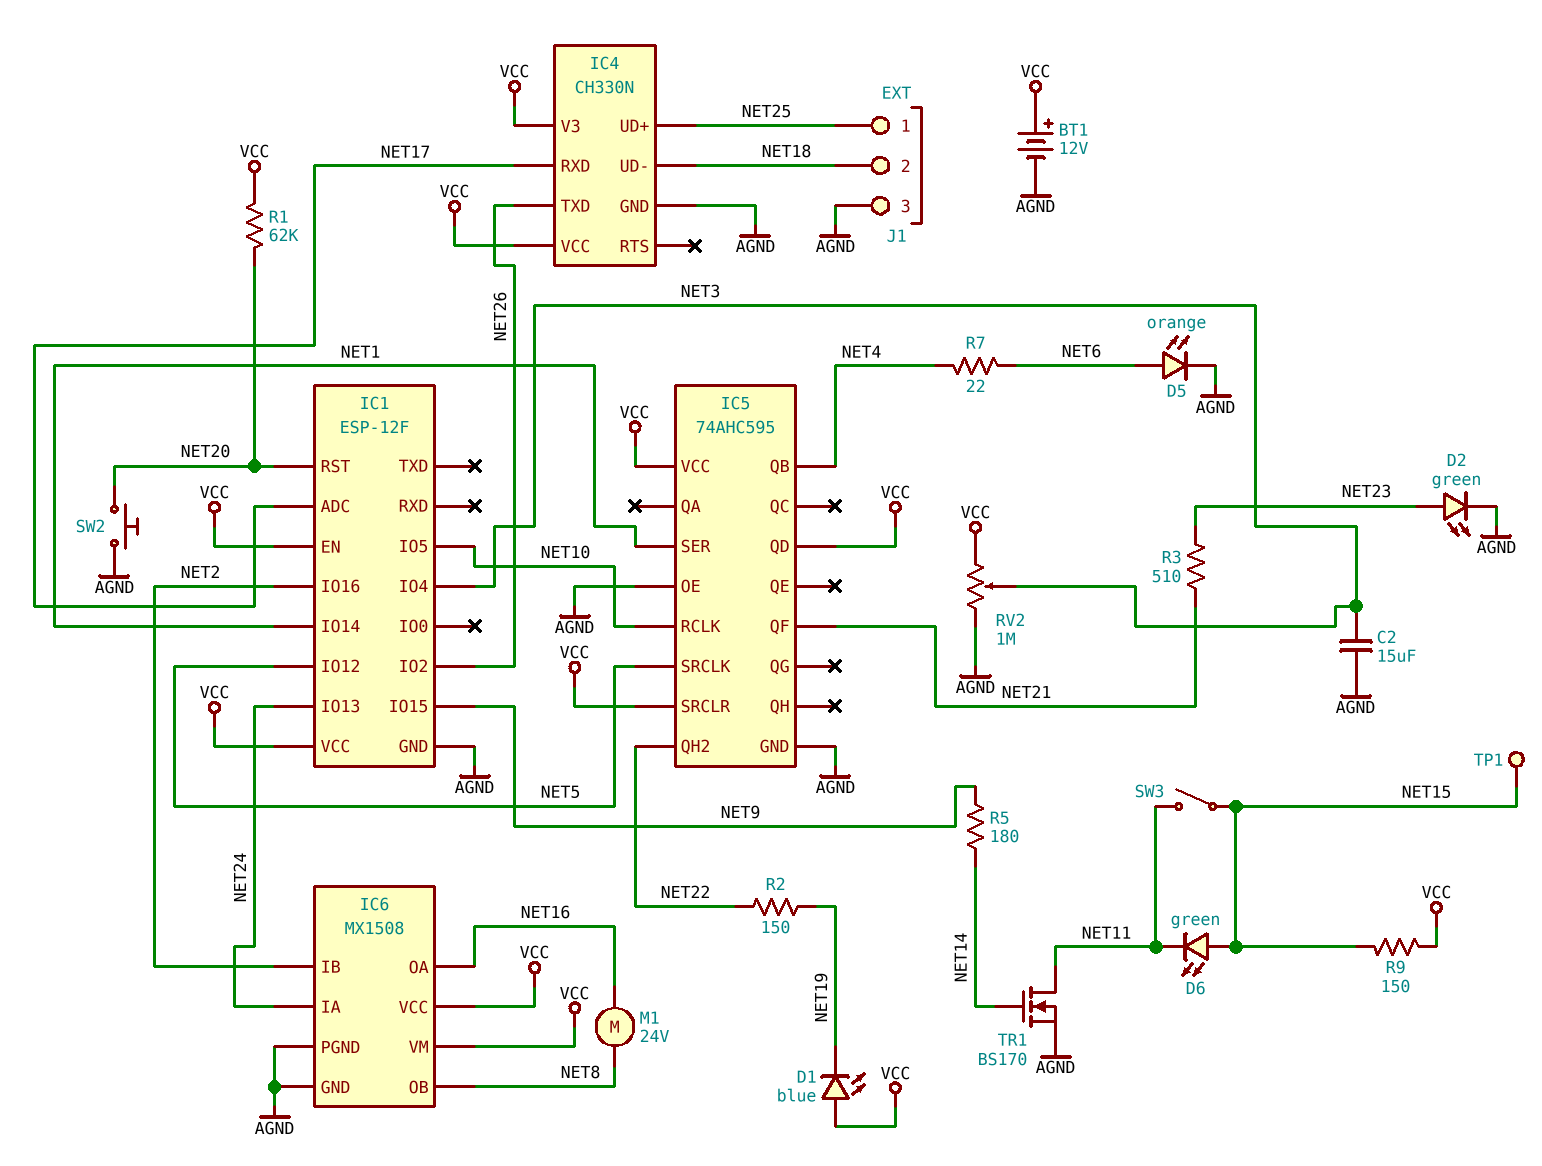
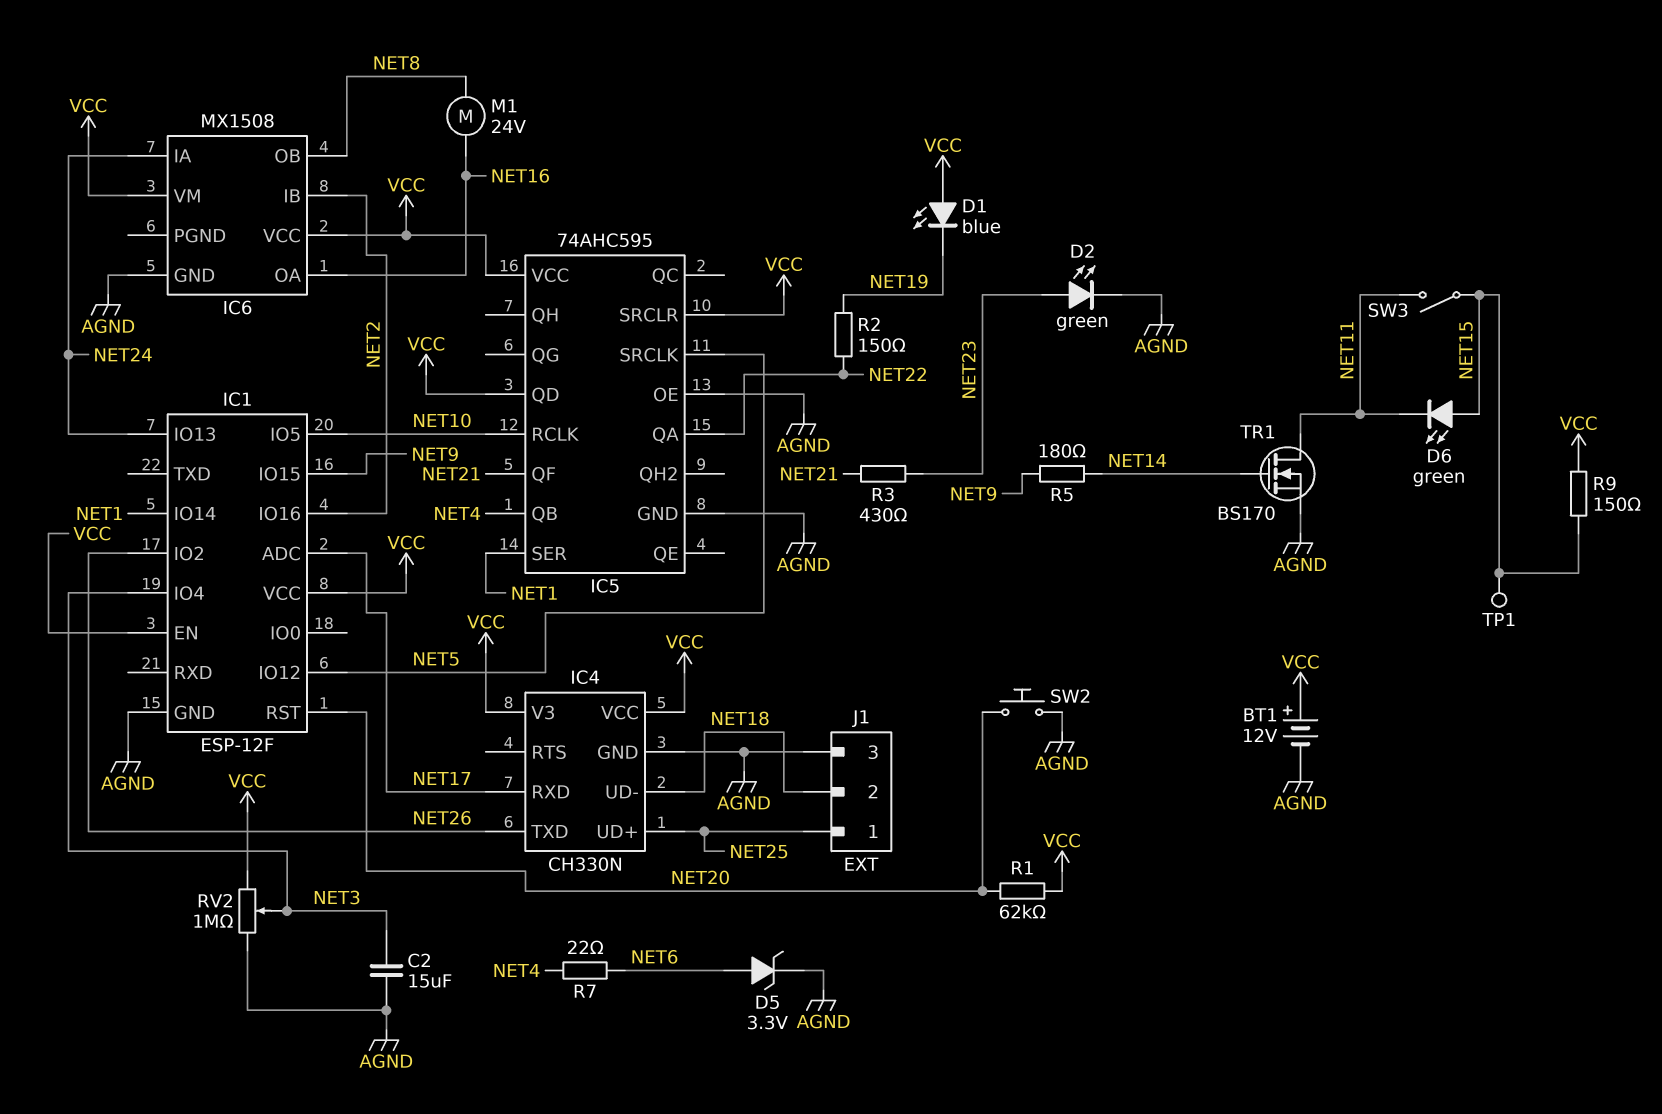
D5: LED orange (A NET6, K AGND) -> zener 3.3V (A NET6, K AGND)
IC5 pin QA: none -> NET22
IC5 pin QH2: NET22 -> none
IC6 pin PGND: AGND -> none
R3: 510 (NET21, NET23) -> 430 (NET21, NET23)

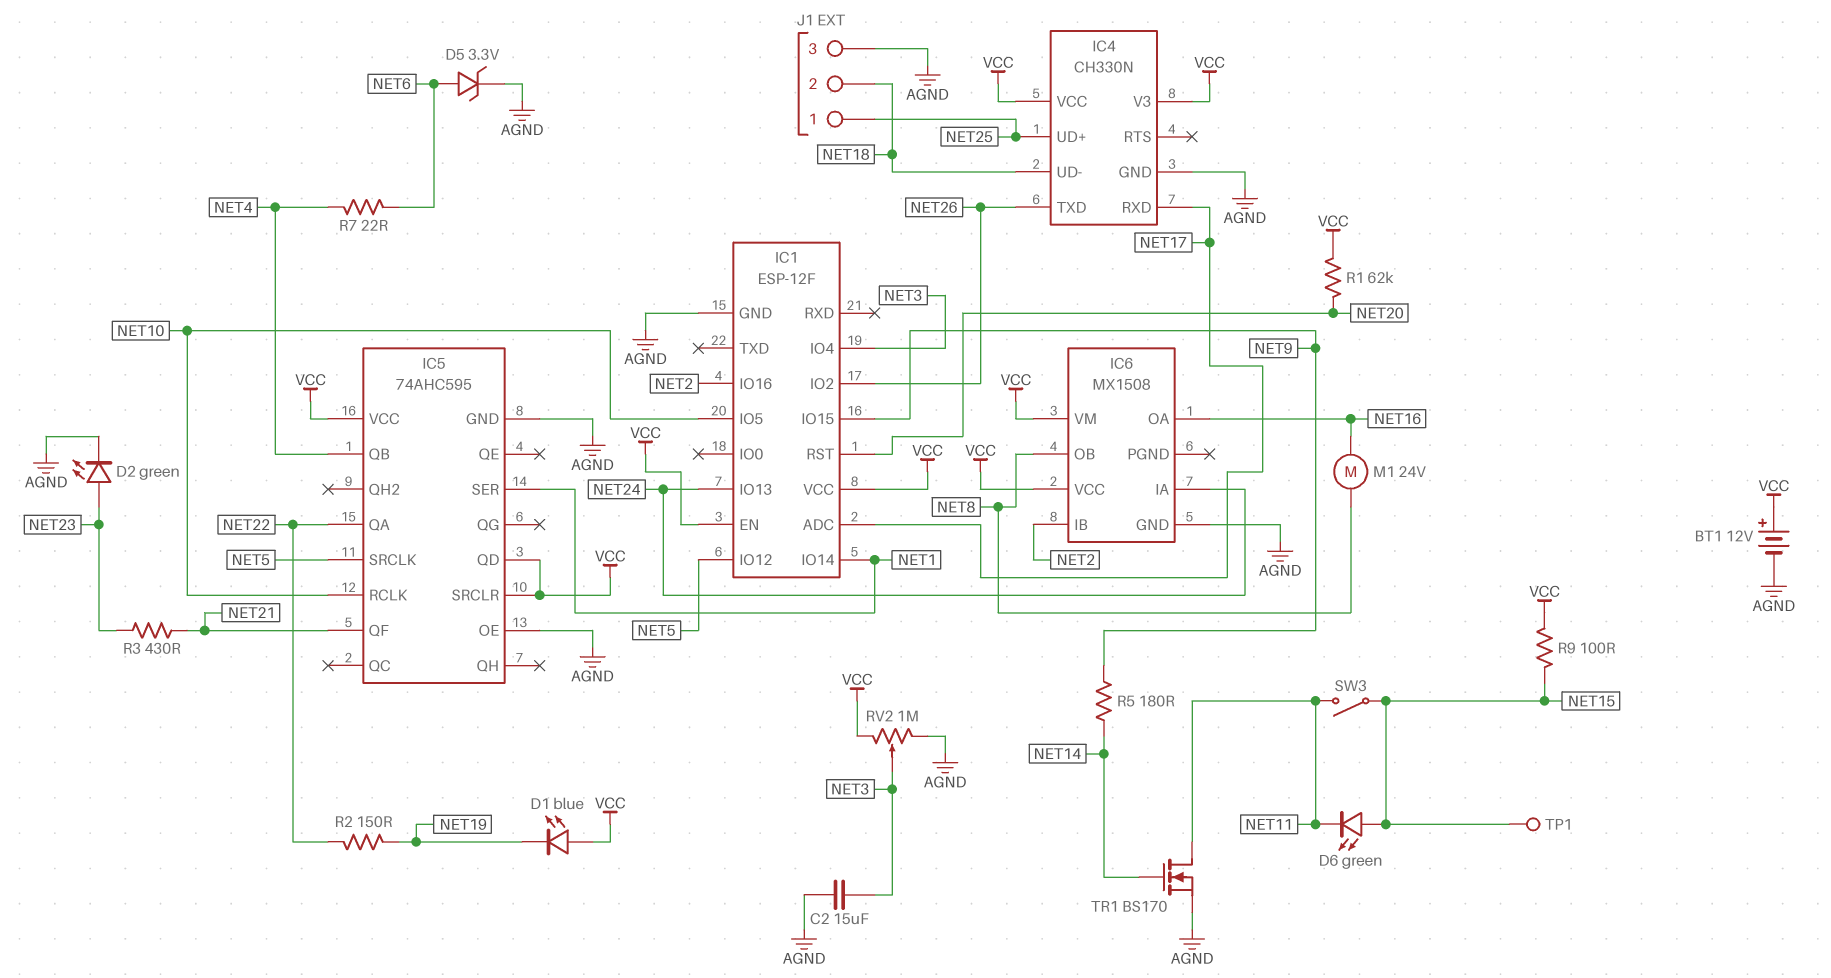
R9: 150 (NET15, VCC) -> 100 (NET15, VCC)
SW2: button (AGND, NET20) -> none

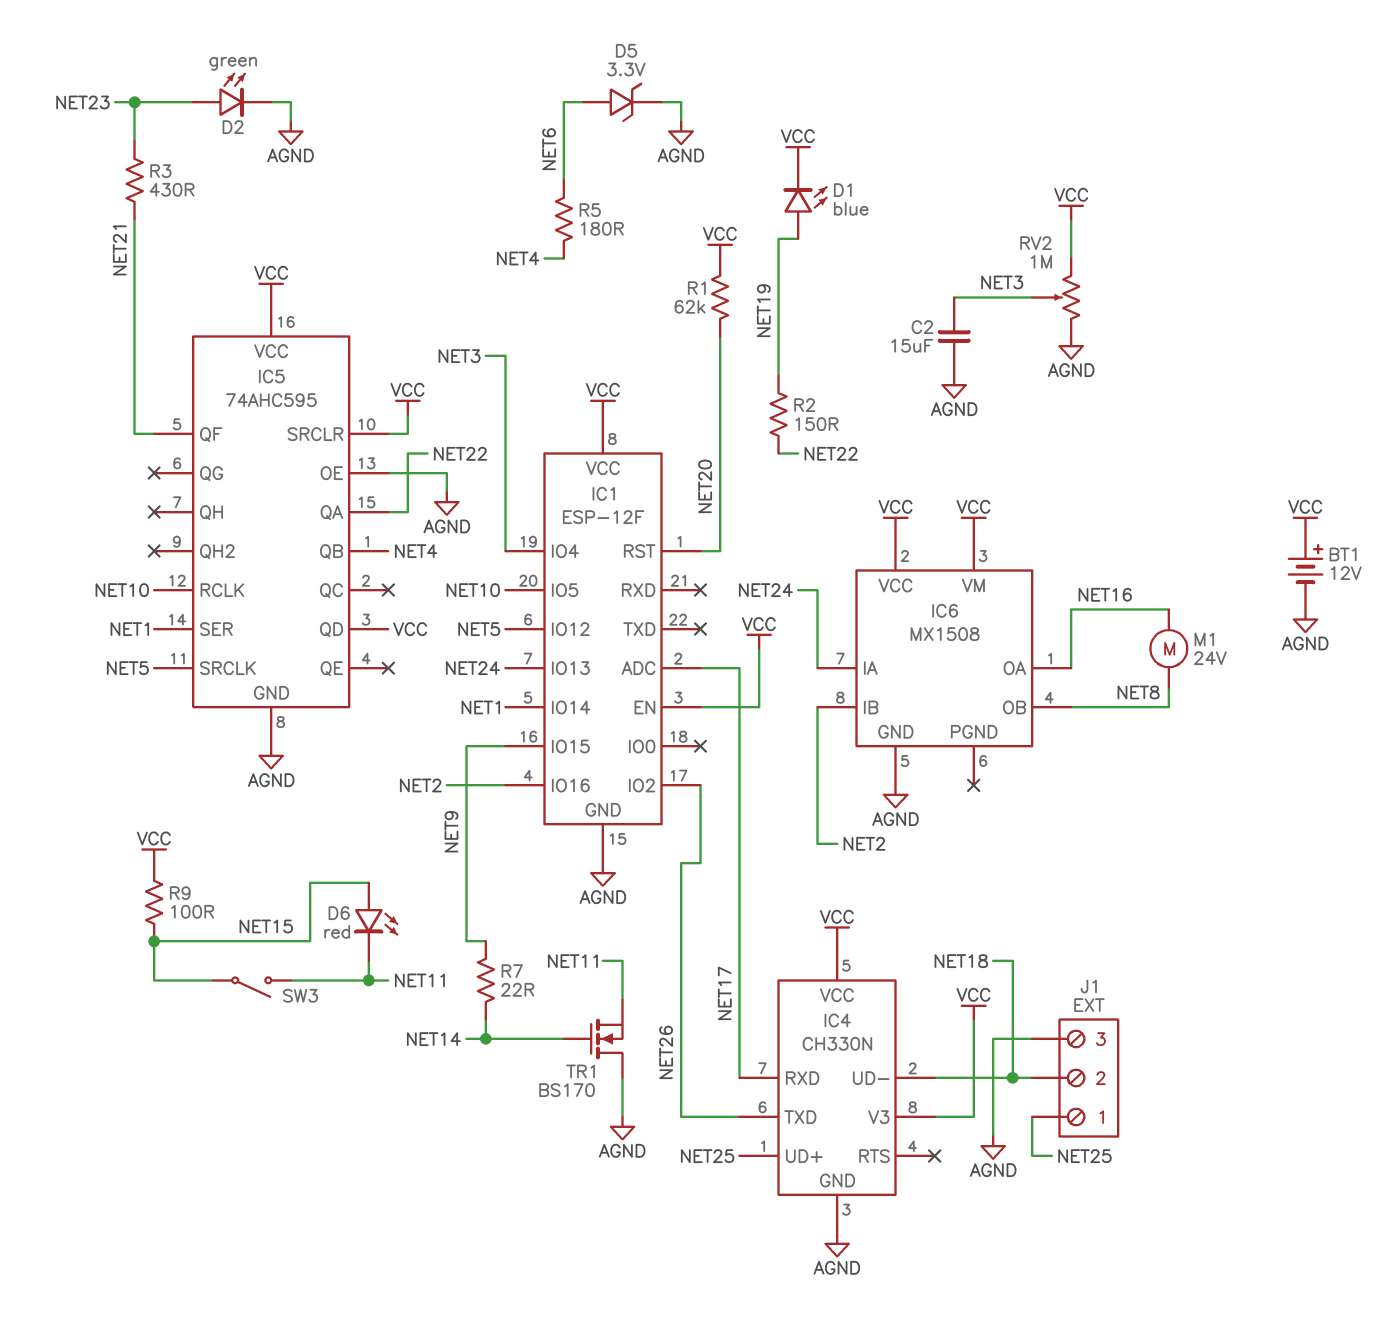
D1: LED blue (A VCC, K NET19) -> LED blue (A NET19, K VCC)
D6: LED green (A NET15, K NET11) -> LED red (A NET15, K NET11)
R5: 180 (NET9, NET14) -> 180 (NET4, NET6)
R7: 22 (NET4, NET6) -> 22 (NET9, NET14)
TP1: test point (NET15) -> none
TR1: NMOS BS170 (G NET14, D NET11, S AGND) -> NMOS BS170 (G NET14, D AGND, S NET11)

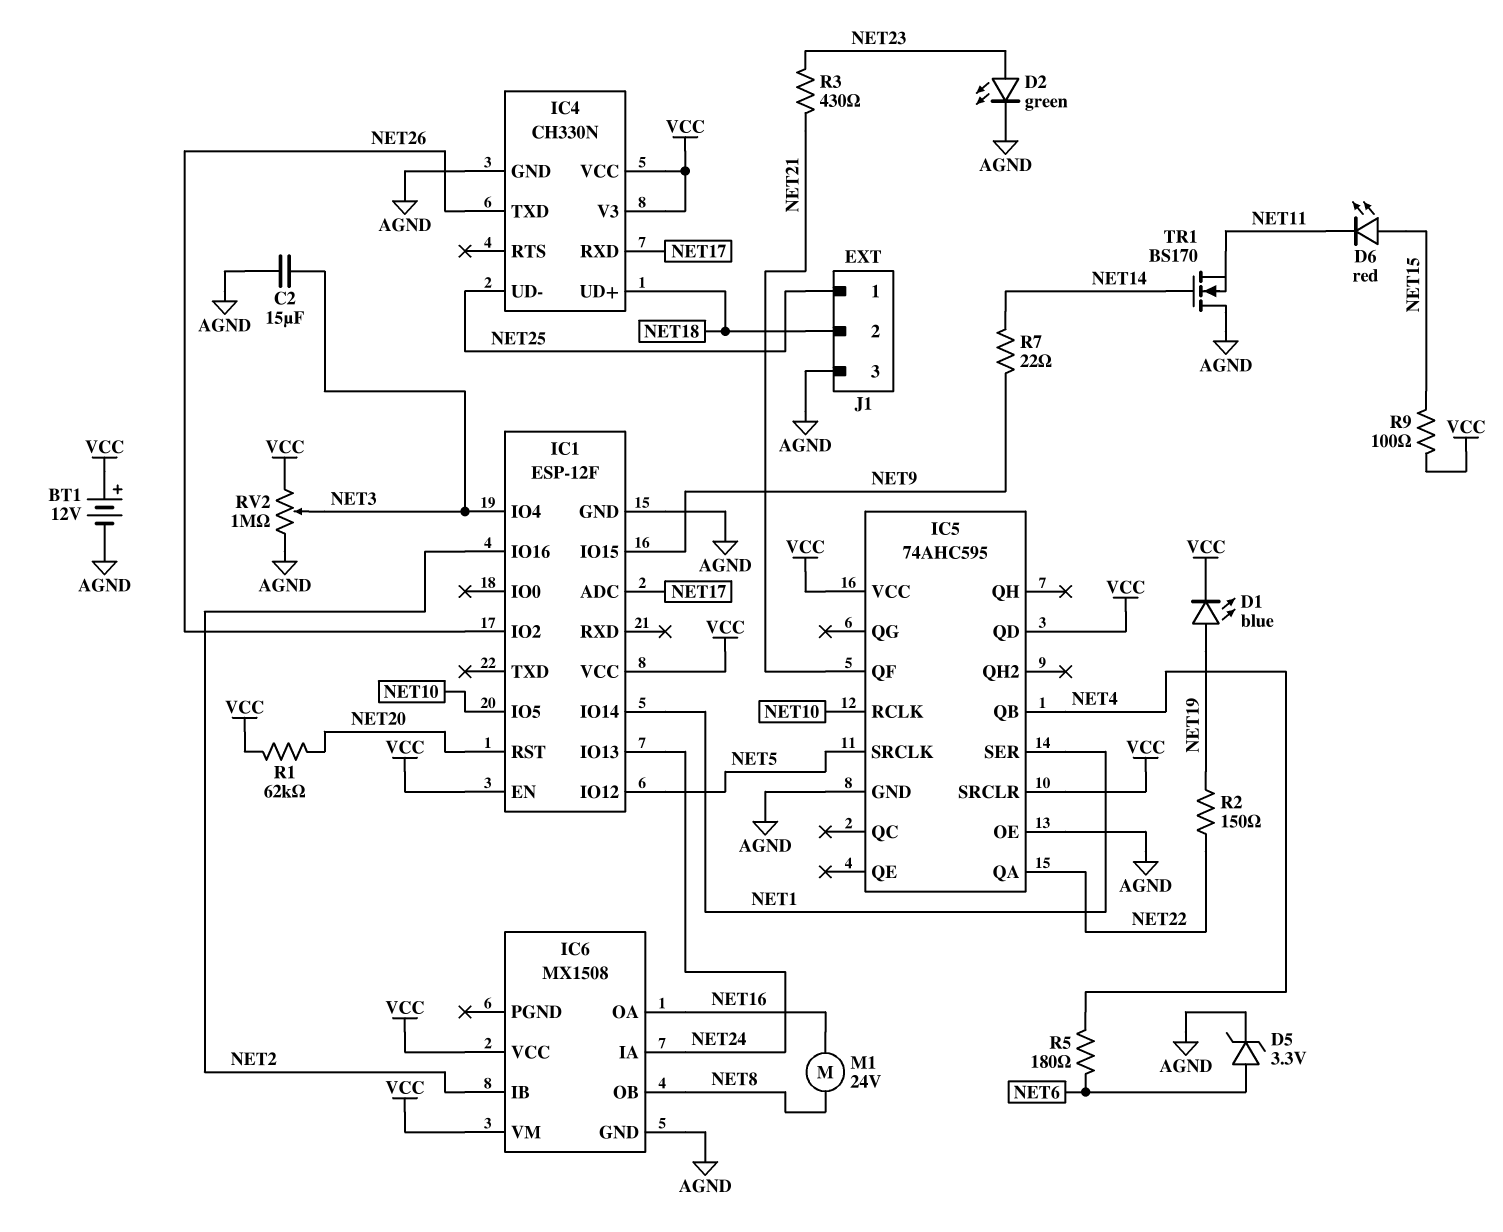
IC4 pin UD+: NET25 -> NET18
IC4 pin UD-: NET18 -> NET25
SW3: switch (NET11, NET15) -> none

